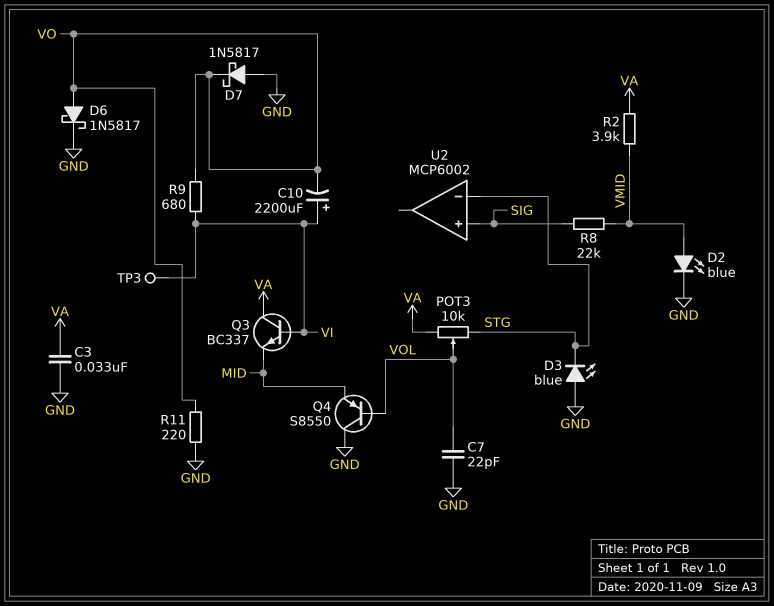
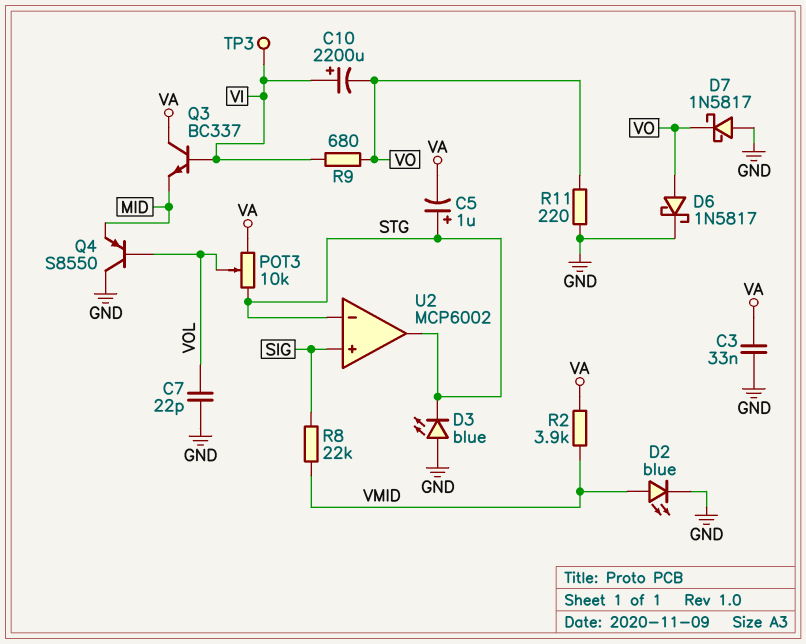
C5: none -> 1uF (plus STG, minus VA)
U2 pin out: none -> STG

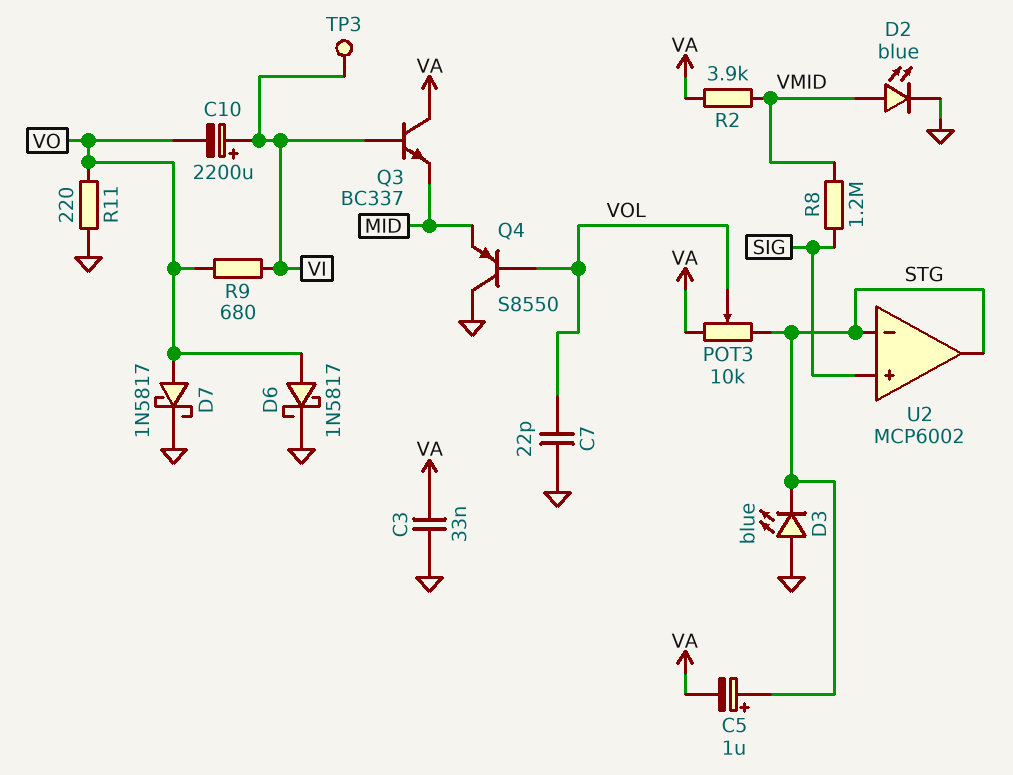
D7: schottky 1N5817 (A GND, K VO) -> schottky 1N5817 (A VO, K GND)
R8: 22k (SIG, VMID) -> 1.2M (SIG, VMID)

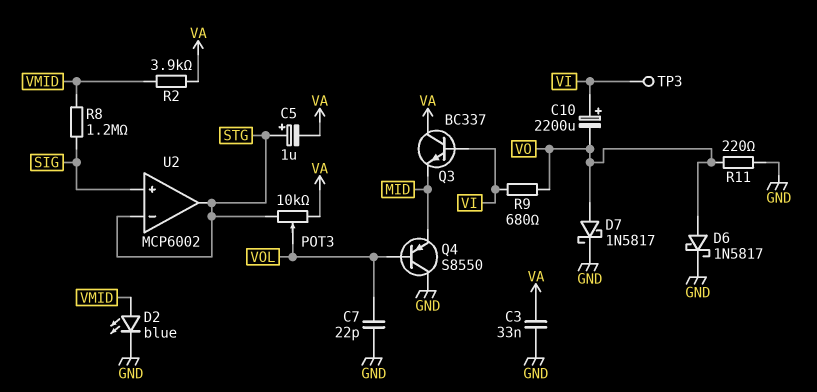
D3: LED blue (A GND, K STG) -> none

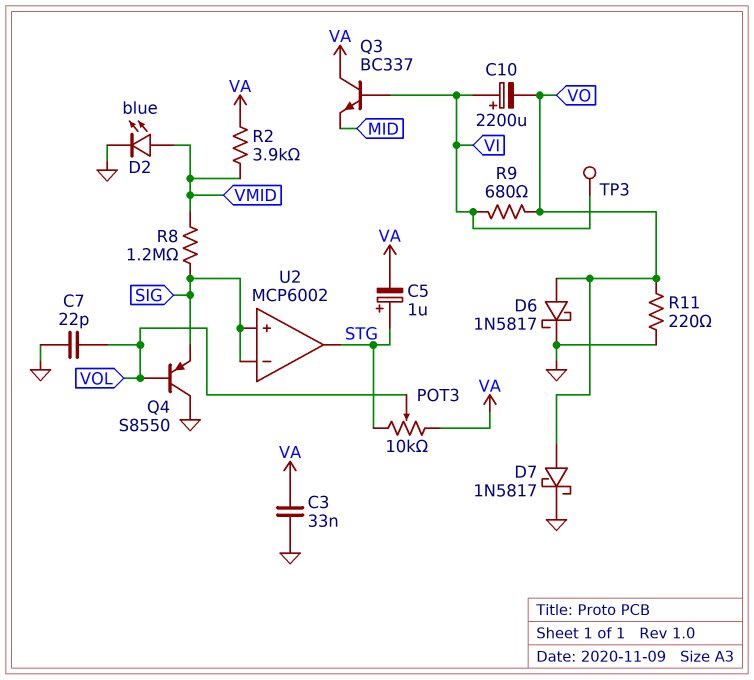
Q4: PNP S8550 (B VOL, C GND, E MID) -> PNP S8550 (B VOL, C GND, E SIG)
U2 pin in-: STG -> SIG

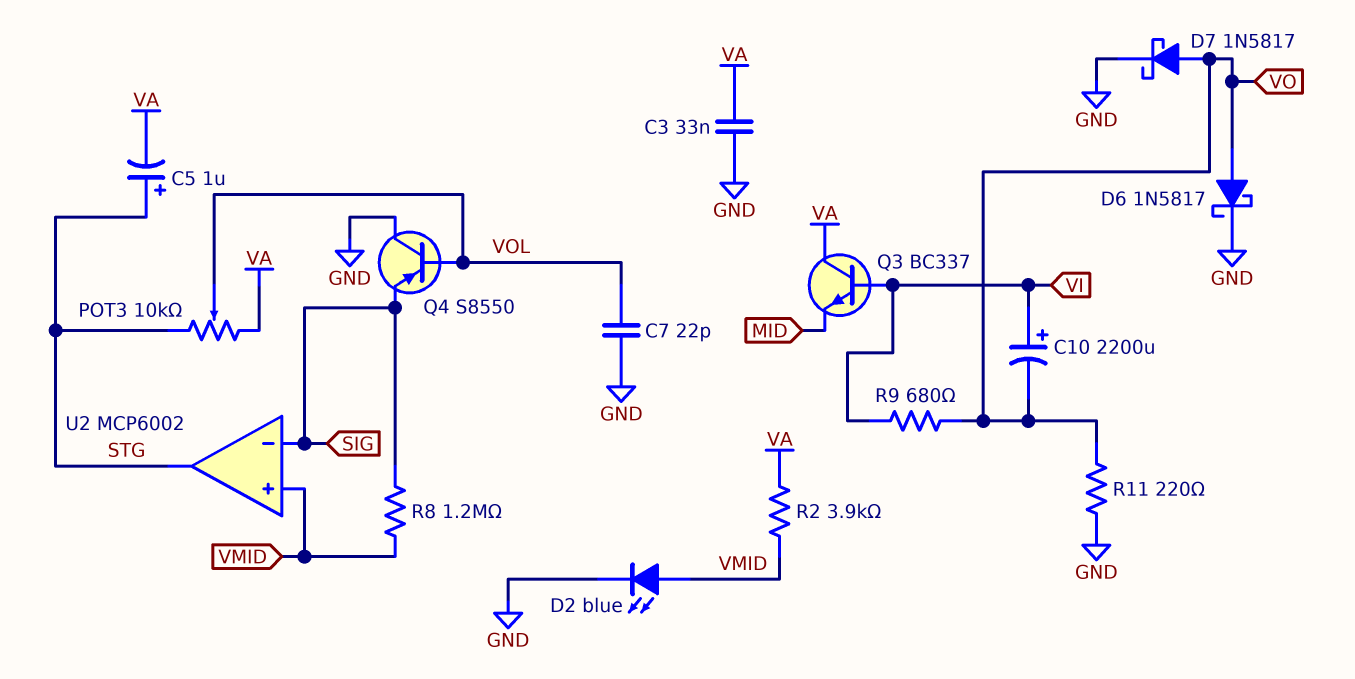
TP3: test point (VI) -> none
U2 pin in+: SIG -> VMID

